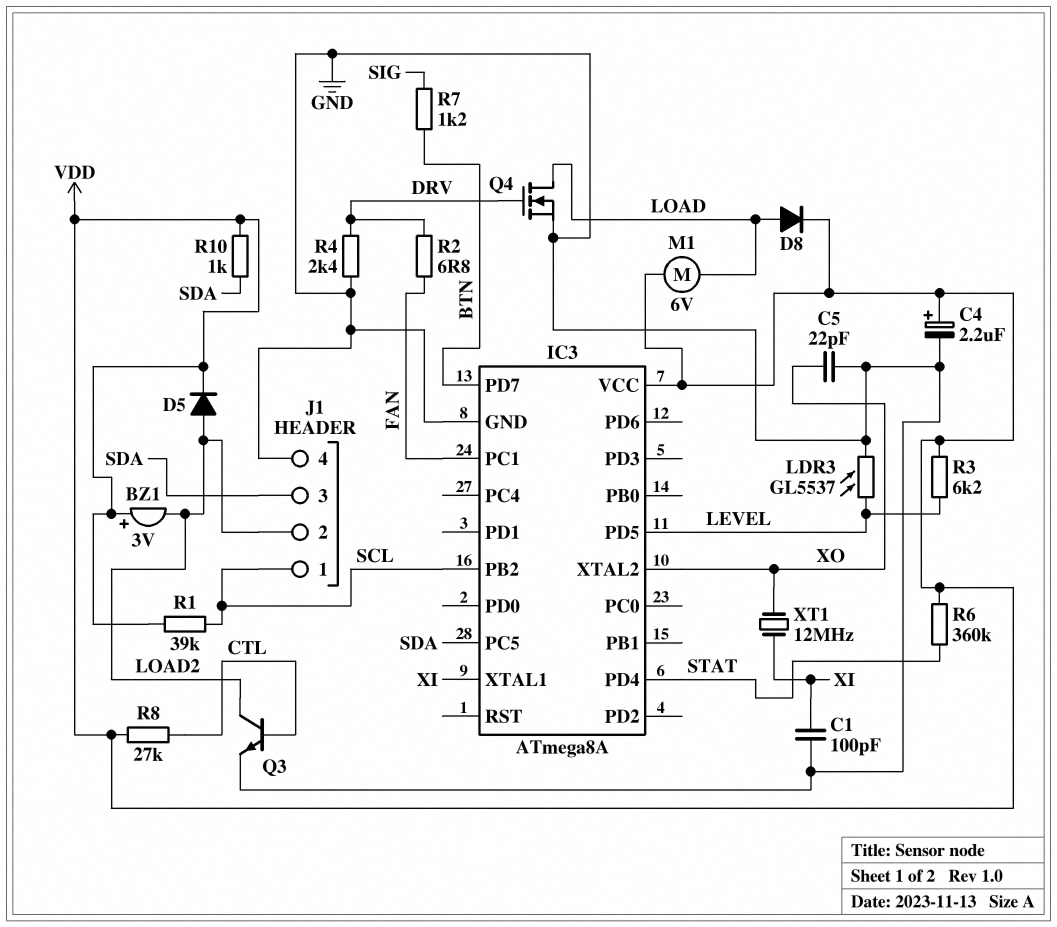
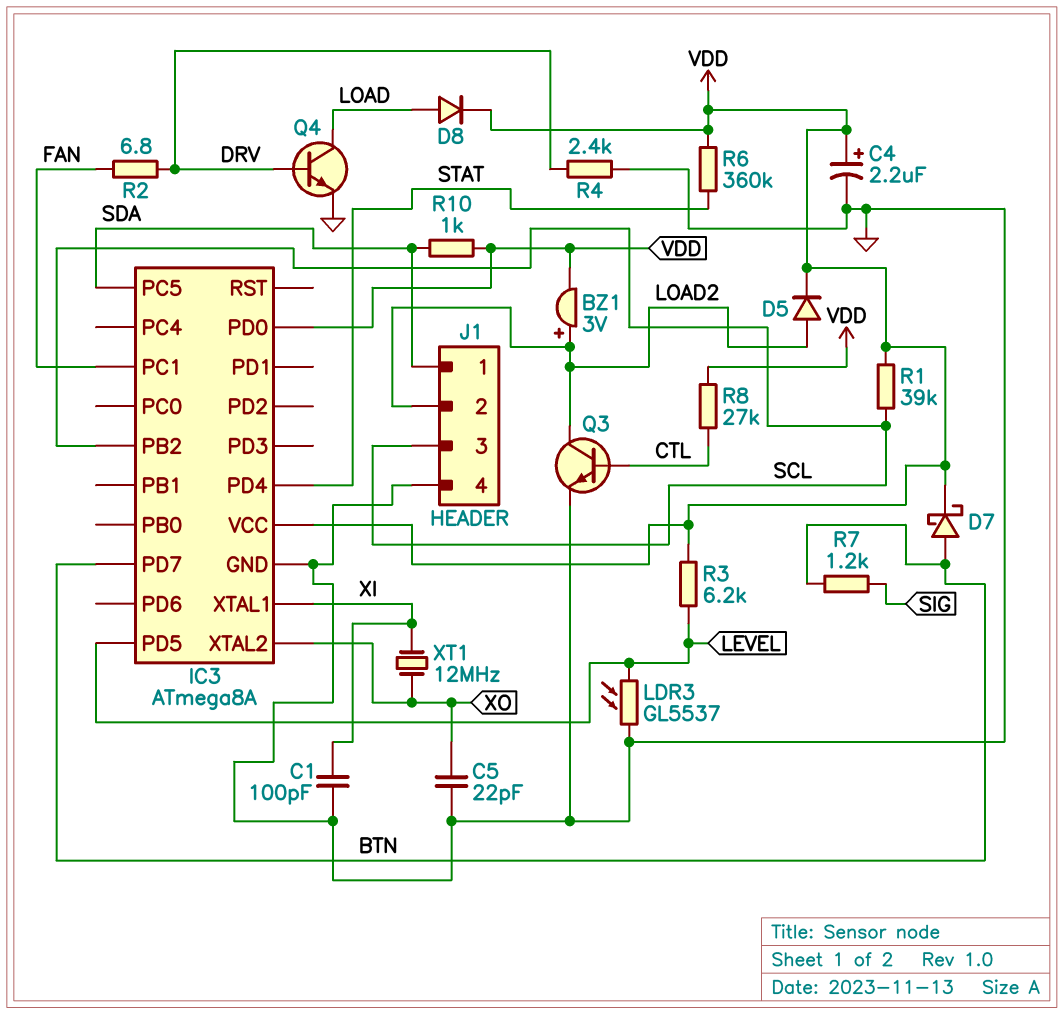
BZ1: buzzer 3V (plus VDD, minus LOAD2) -> buzzer 3V (plus LOAD2, minus VDD)
D7: none -> schottky (A BTN, K VDD)
IC3 pin PD0: none -> VDD
J1 pin 1: SCL -> SDA
J1 pin 3: SDA -> SCL
M1: motor 6V (LOAD, VDD) -> none
Q4: NMOS (G DRV, D LOAD, S GND) -> NPN (B DRV, C LOAD, E GND)

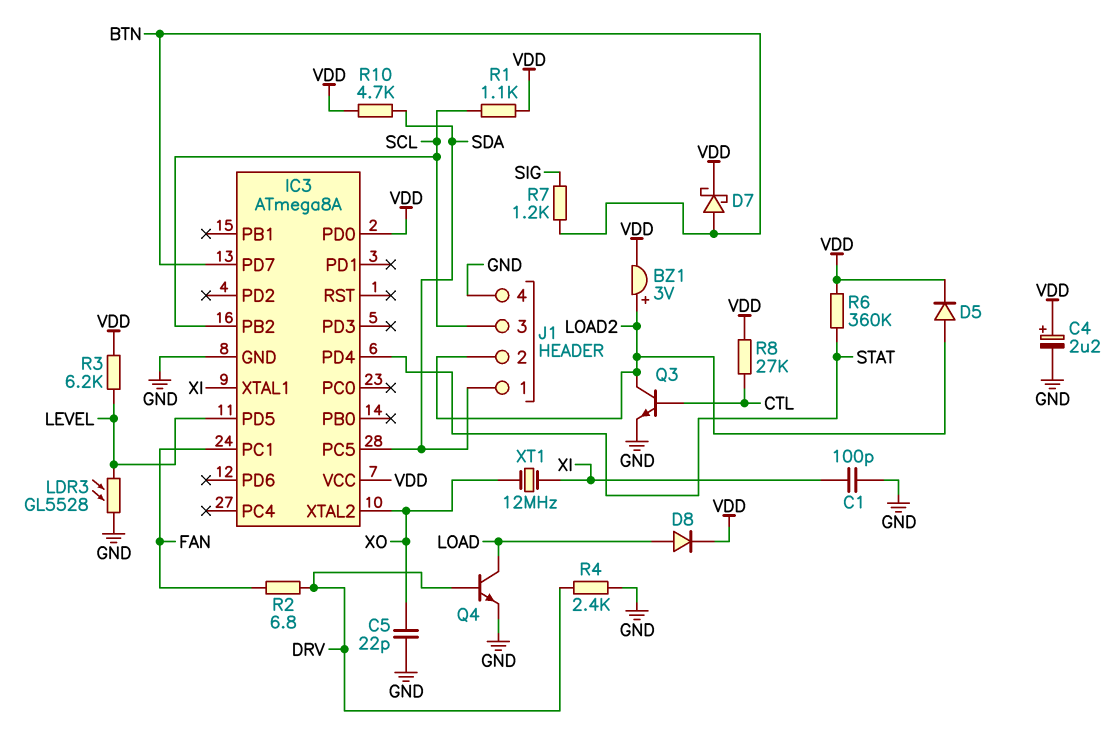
LDR3: GL5537 (GND, LEVEL) -> GL5528 (GND, LEVEL)
R1: 39k (SCL, VDD) -> 1.1k (SCL, VDD)
R10: 1k (SDA, VDD) -> 4.7k (SDA, VDD)

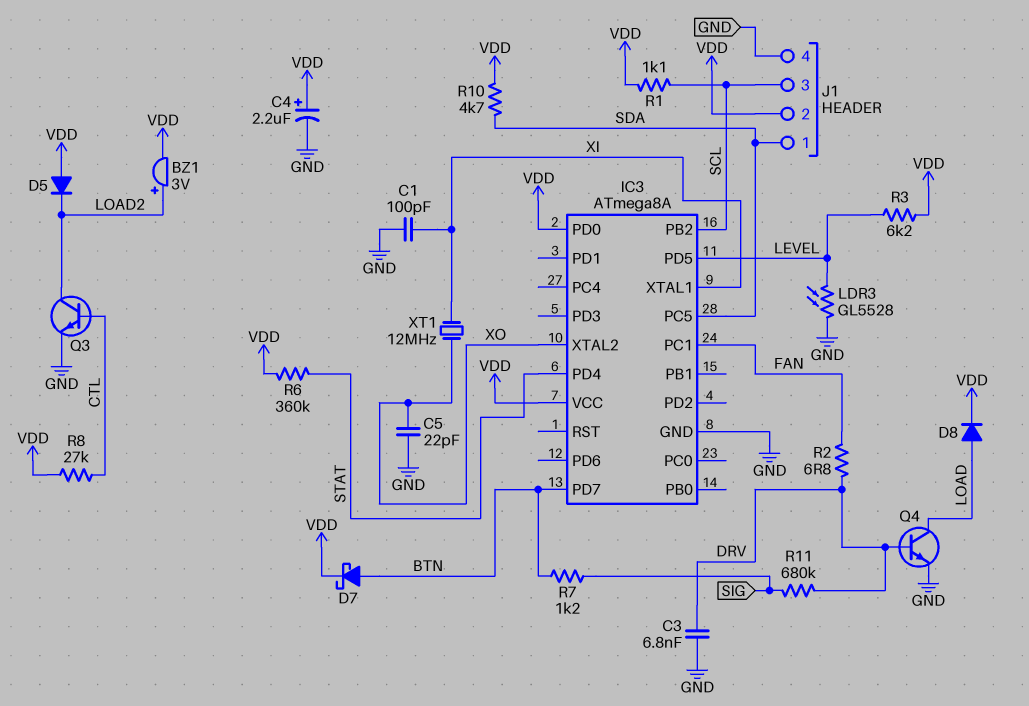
C3: none -> 6.8nF (DRV, GND)
D5: diode (A LOAD2, K VDD) -> diode (A VDD, K LOAD2)
J1 pin 2: LOAD2 -> VDD
R4: 2.4k (DRV, GND) -> none
R11: none -> 680k (DRV, SIG)

